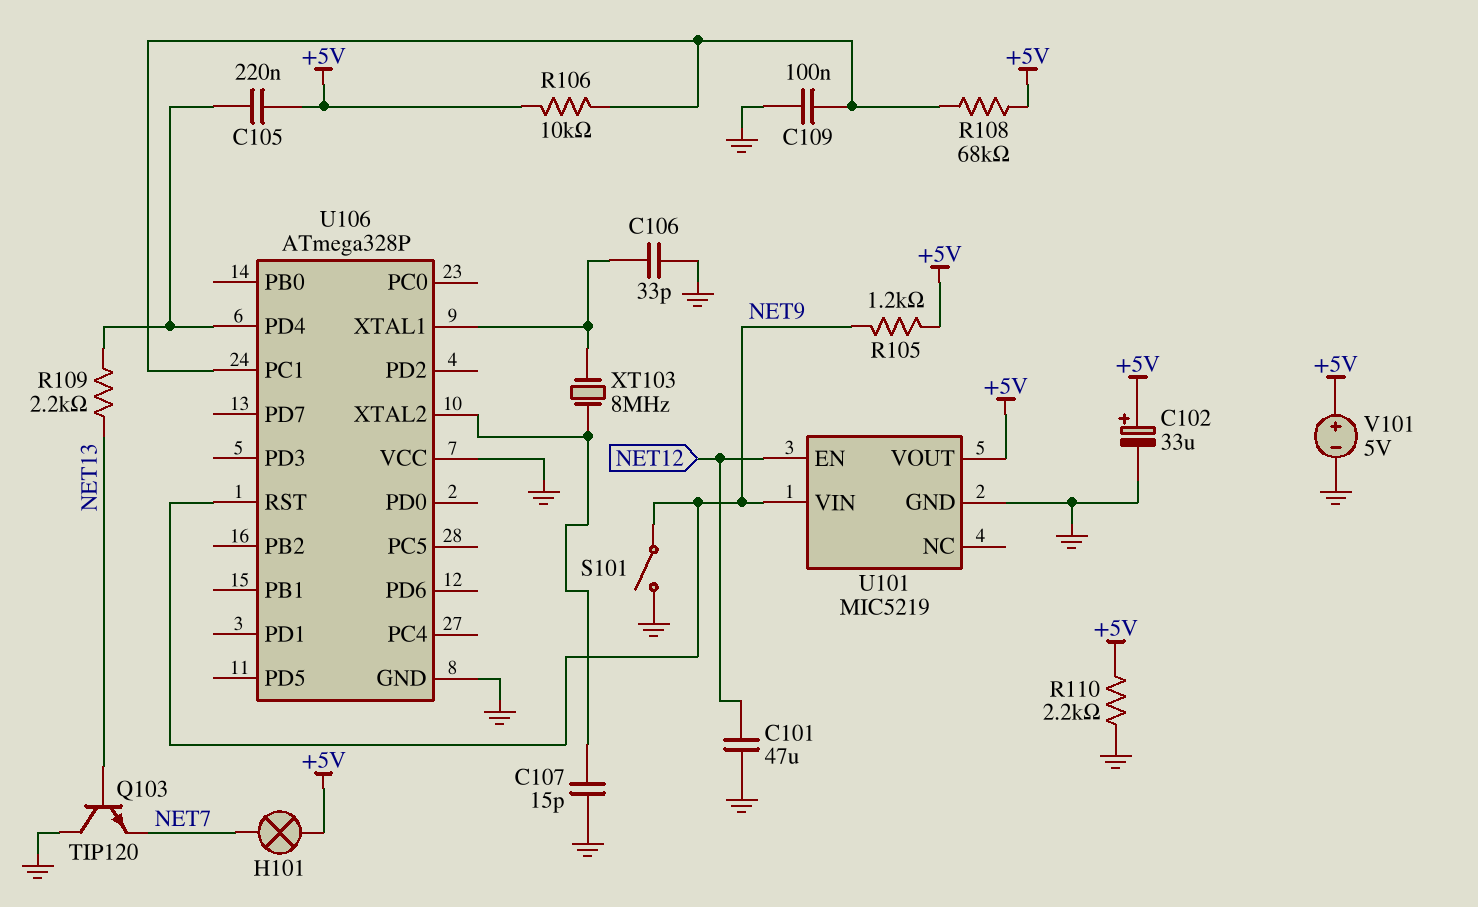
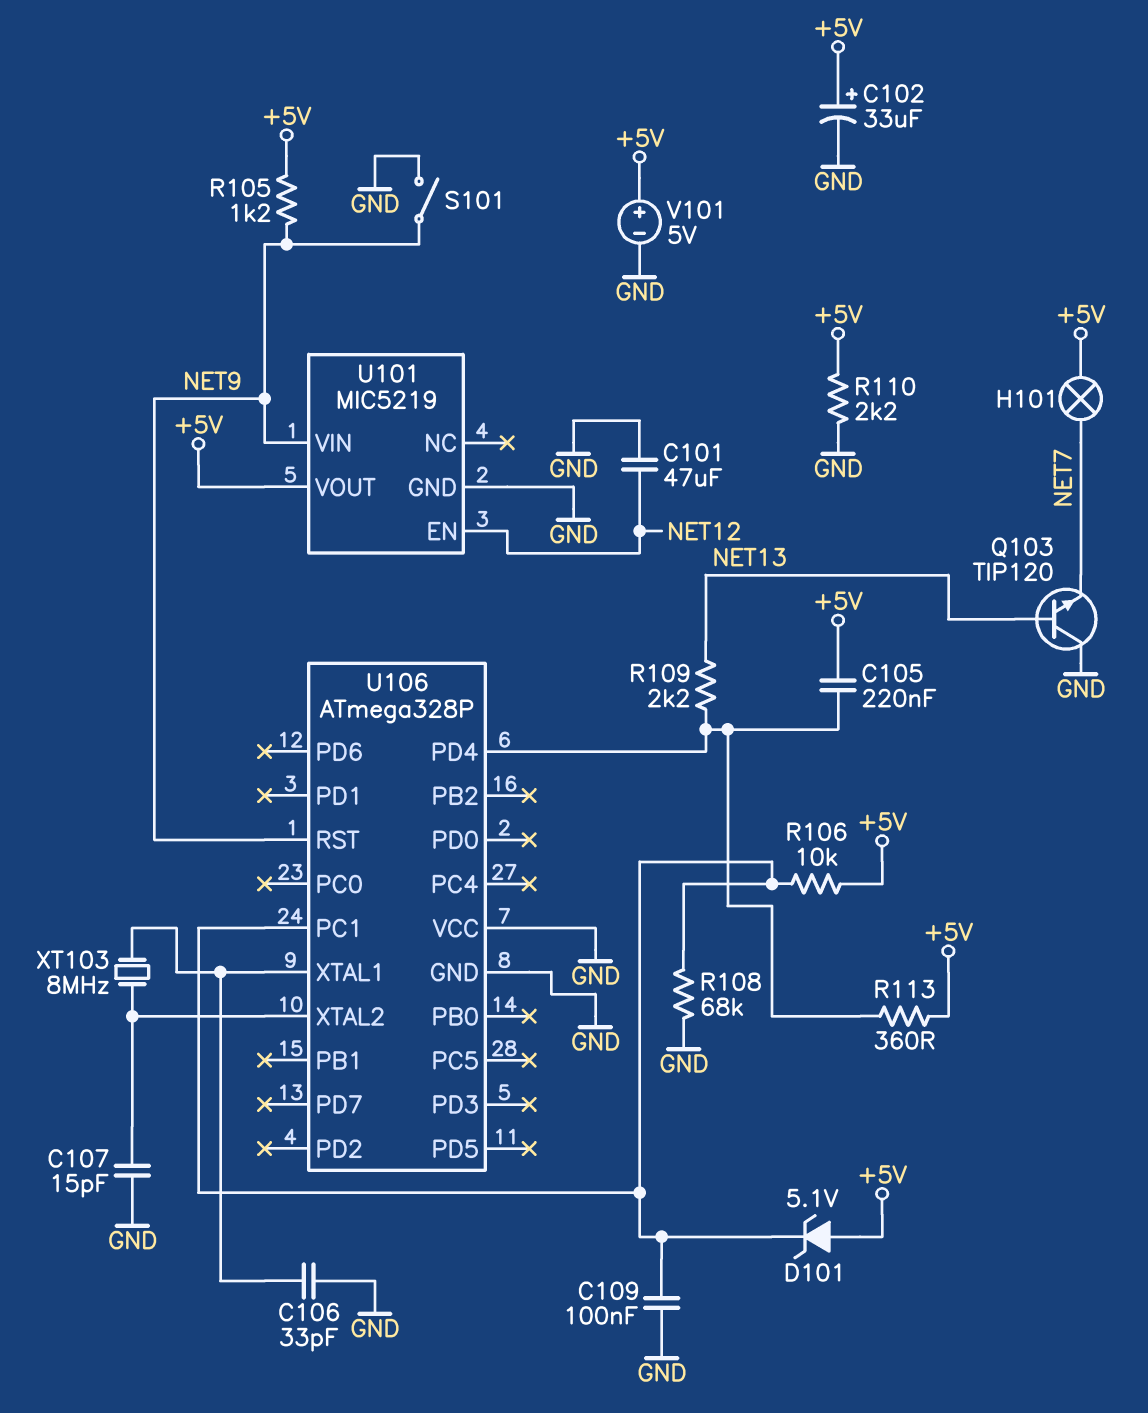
D101: none -> zener 5.1V (A +5V, K U106/PC1)
R108: 68k (+5V, U106/PC1) -> 68k (GND, U106/PC1)
R113: none -> 360 (+5V, U106/PD4)

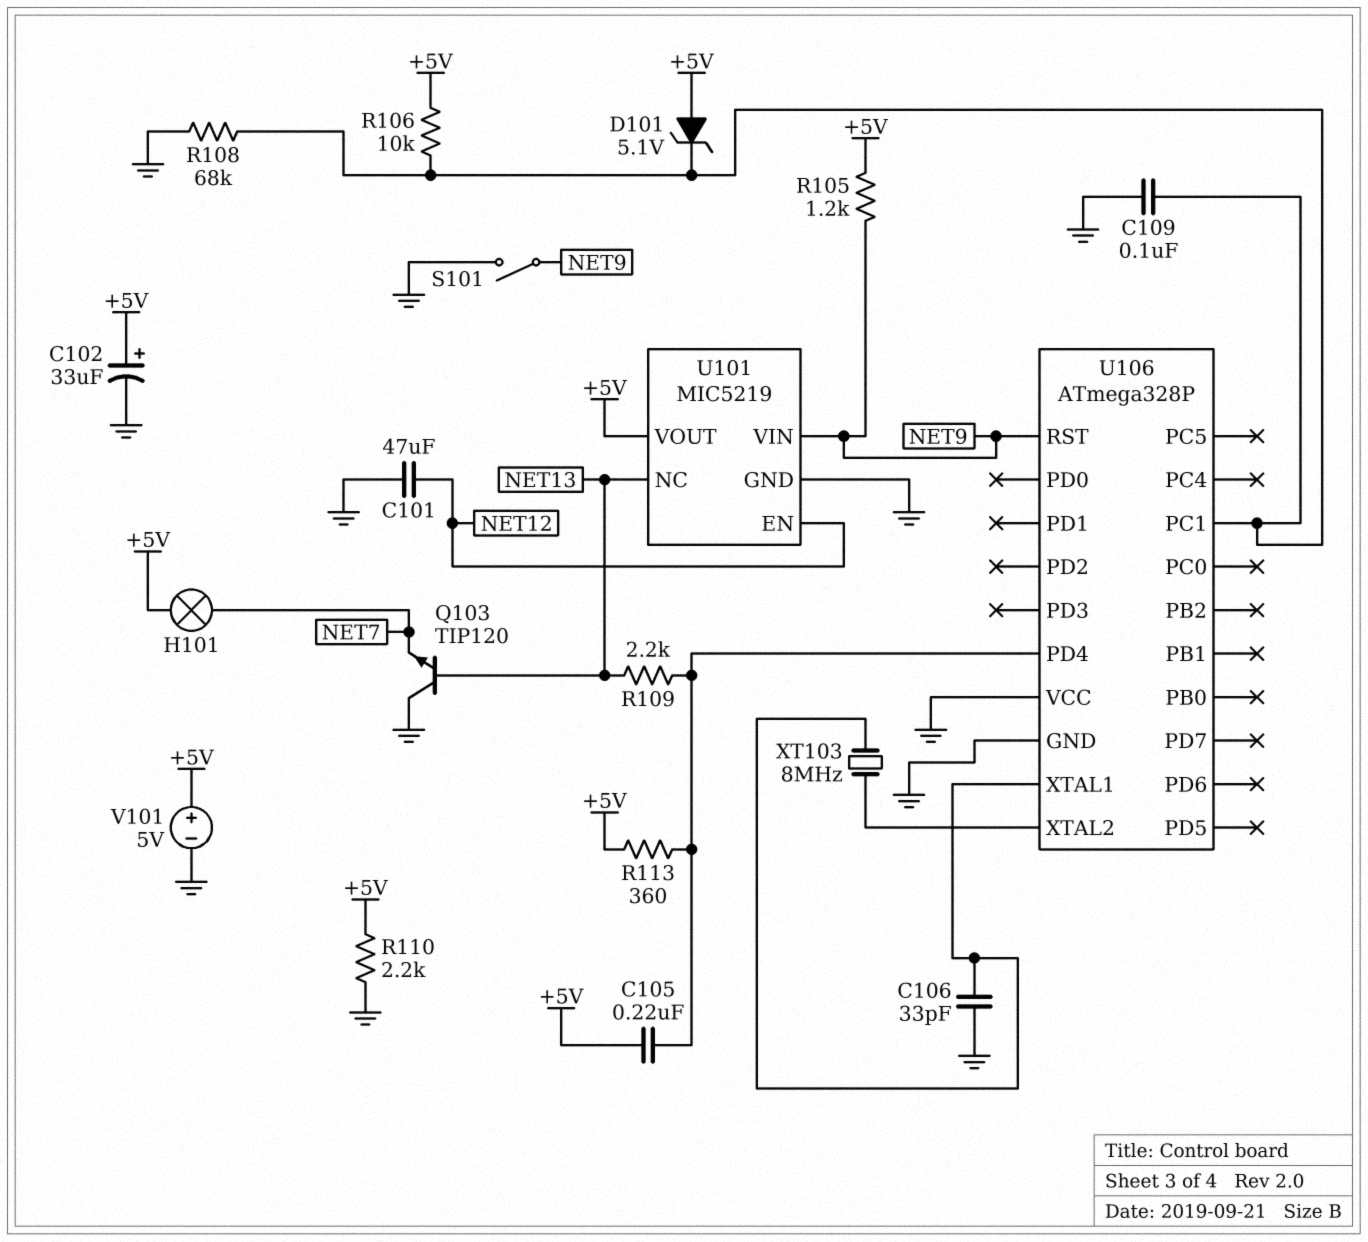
C107: 15pF (GND, U106/XTAL2) -> none
U101 pin NC: none -> NET13

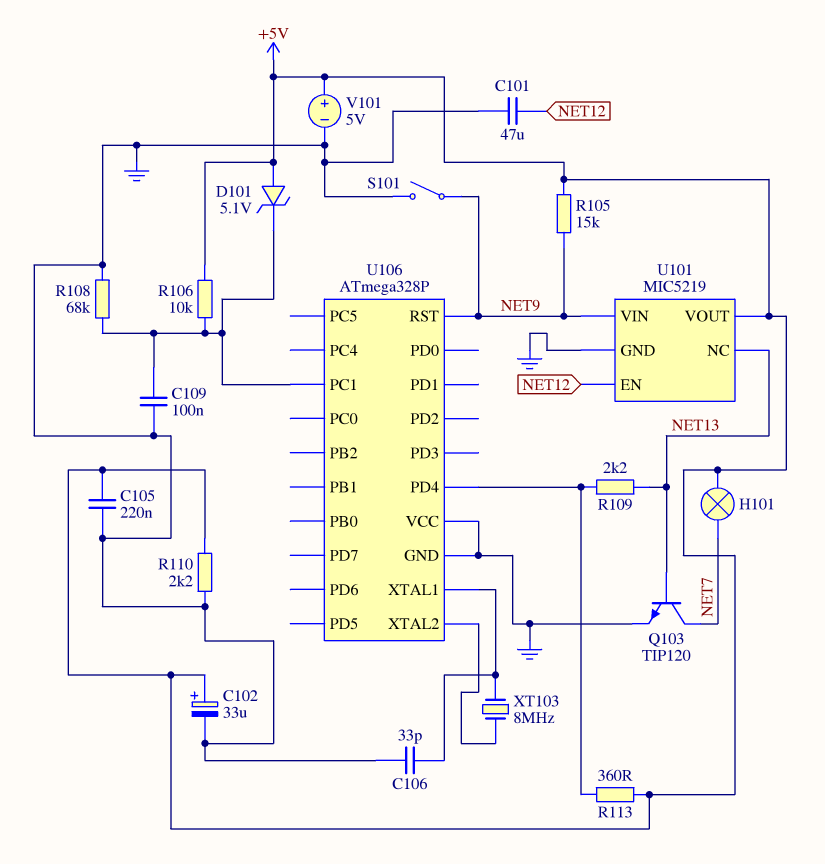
C105: 220nF (+5V, U106/PD4) -> 220nF (+5V, GND)
Q103: NPN TIP120 (B NET13, C GND, E NET7) -> NPN TIP120 (B NET13, C NET7, E GND)
R105: 1.2k (+5V, NET9) -> 15k (+5V, NET9)

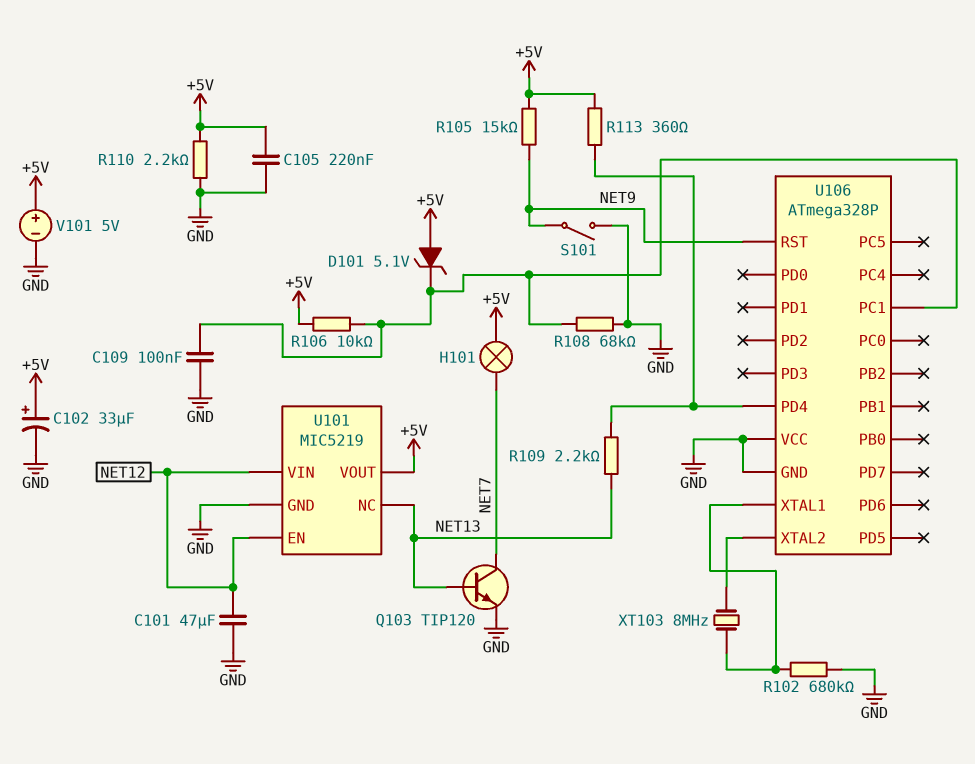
C106: 33pF (GND, U106/XTAL1) -> none
R102: none -> 680k (GND, U106/XTAL1)
U101 pin VIN: NET9 -> NET12

